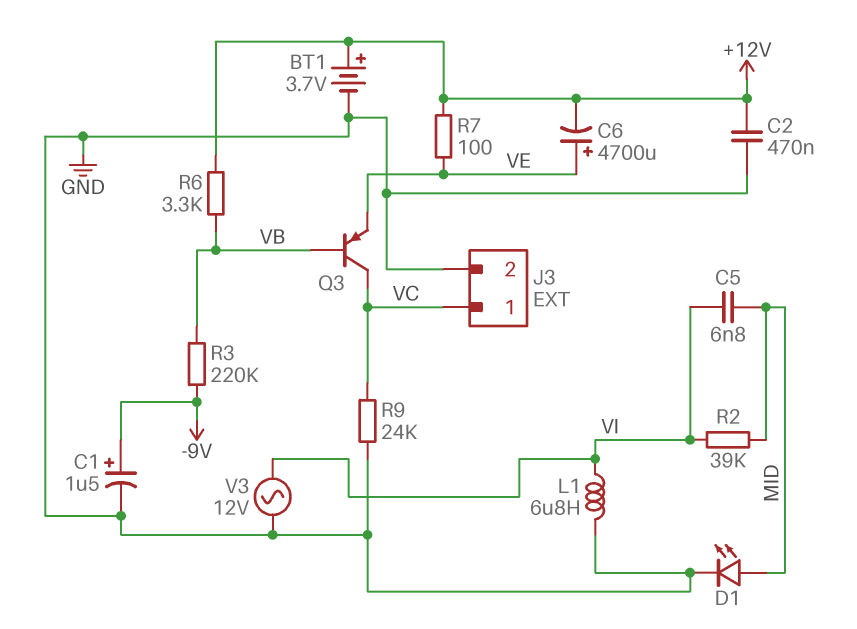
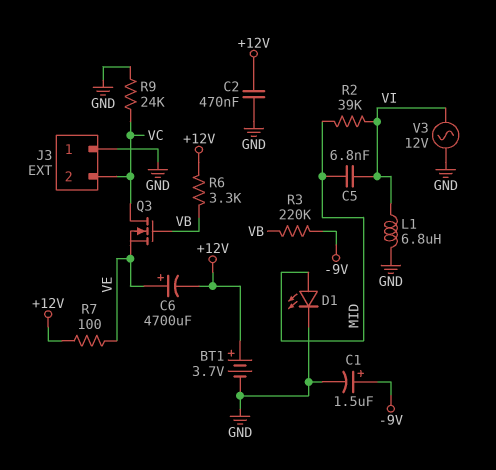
J3 pin 1: VC -> GND
J3 pin 2: GND -> VC
Q3: PNP (B VB, C VC, E VE) -> NMOS (G VB, D VC, S VE)

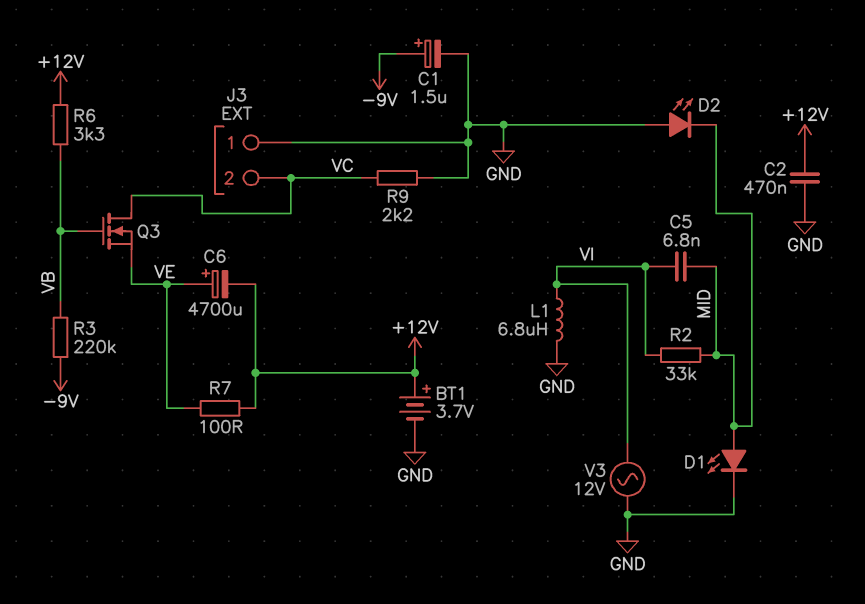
D2: none -> LED (A GND, K MID)
R2: 39k (MID, VI) -> 33k (MID, VI)
R9: 24k (GND, VC) -> 2.2k (GND, VC)

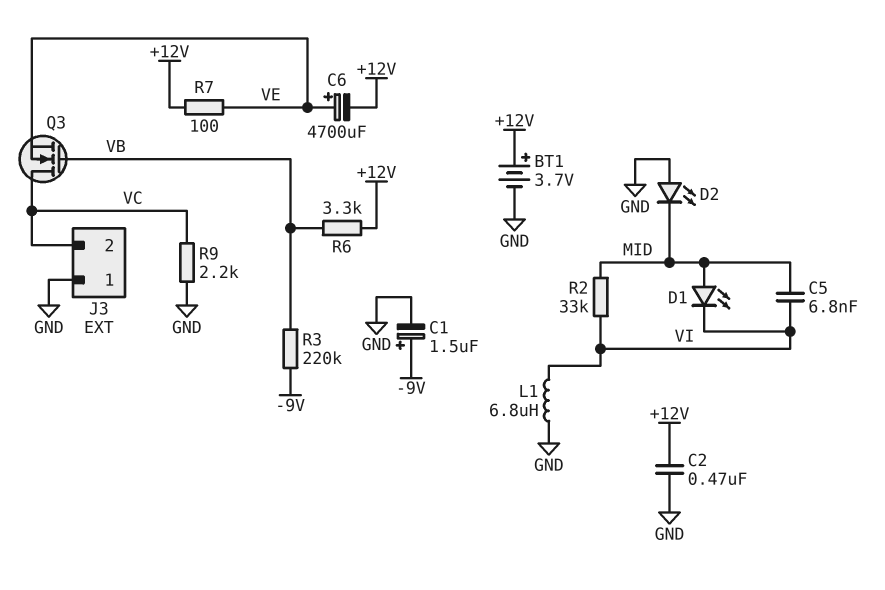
D1: LED (A MID, K GND) -> LED (A MID, K VI)
V3: AC 12V (GND, VI) -> none

